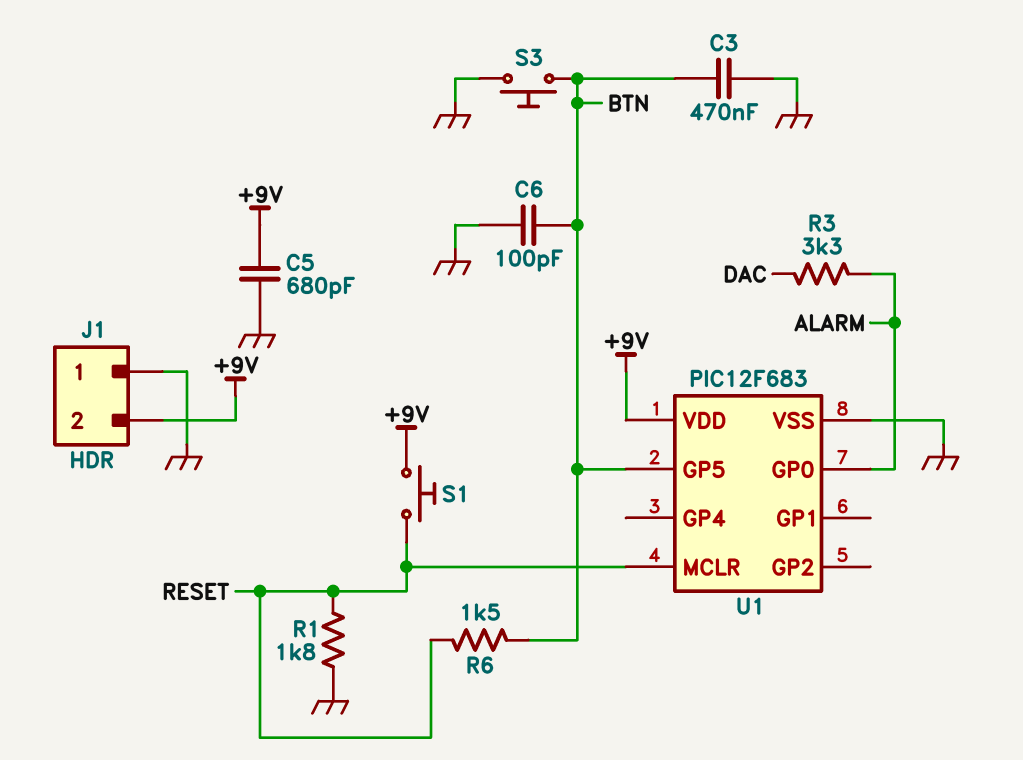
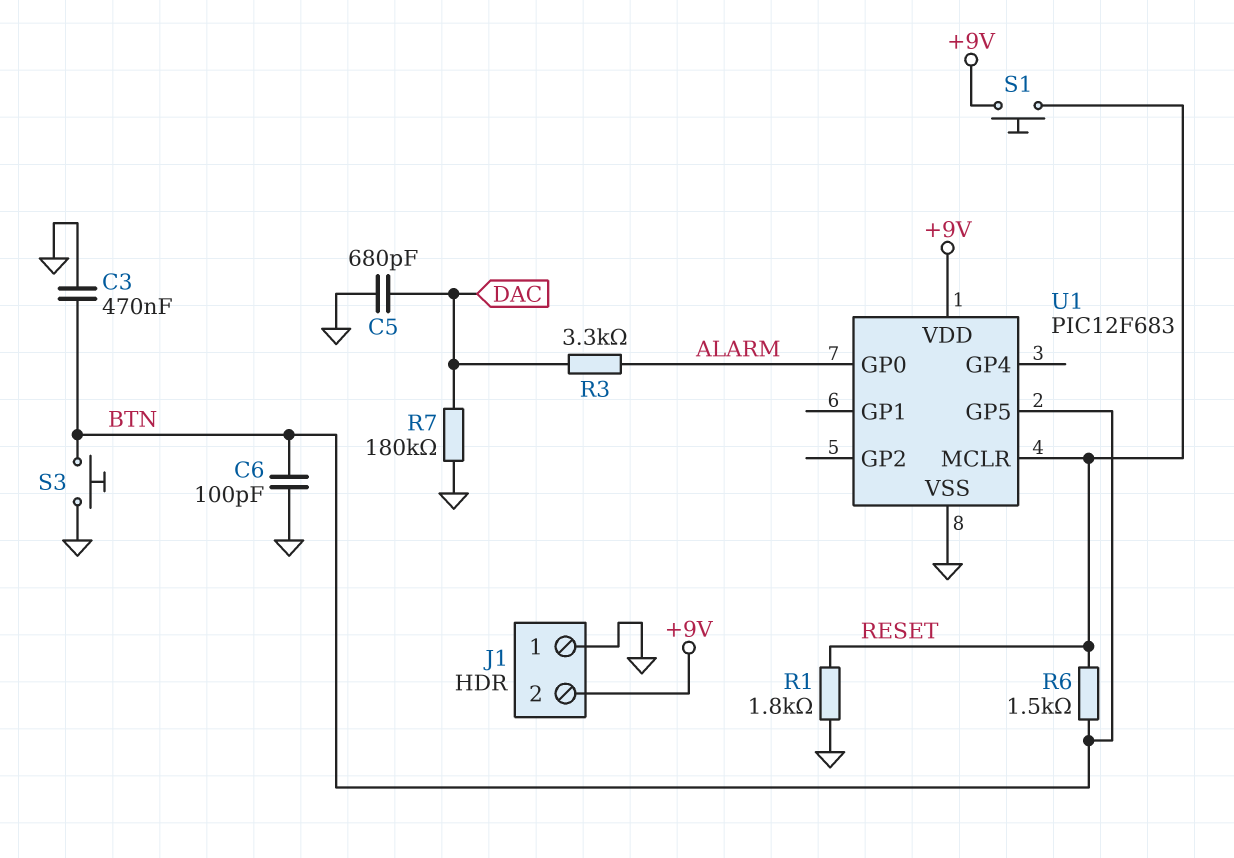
C5: 680pF (+9V, GND) -> 680pF (DAC, GND)
R7: none -> 180k (DAC, GND)

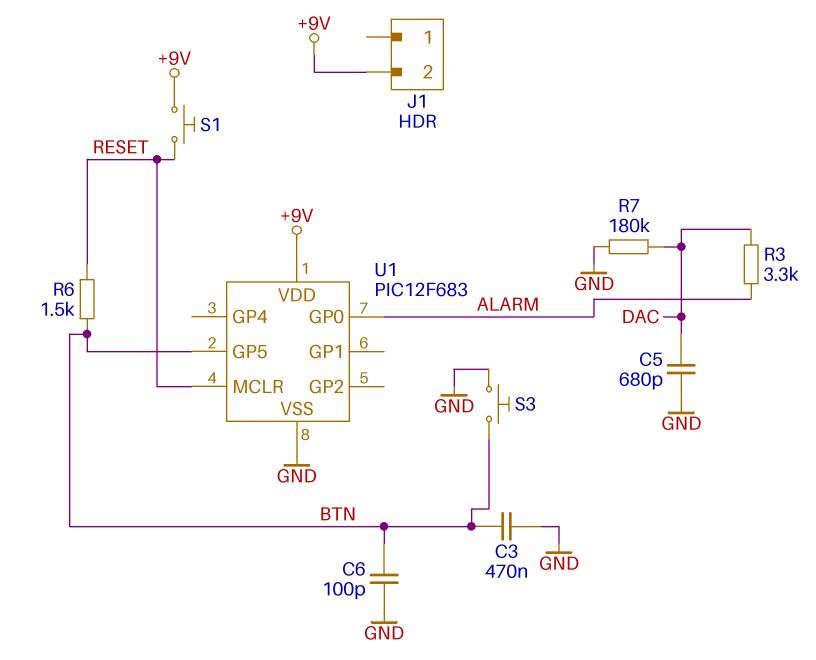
J1 pin 1: GND -> none
R1: 1.8k (GND, RESET) -> none

